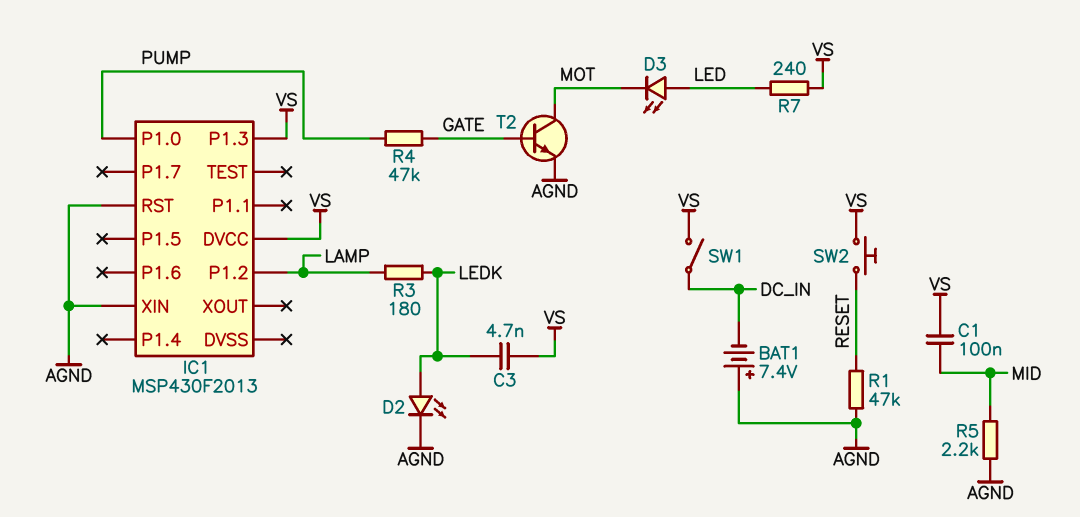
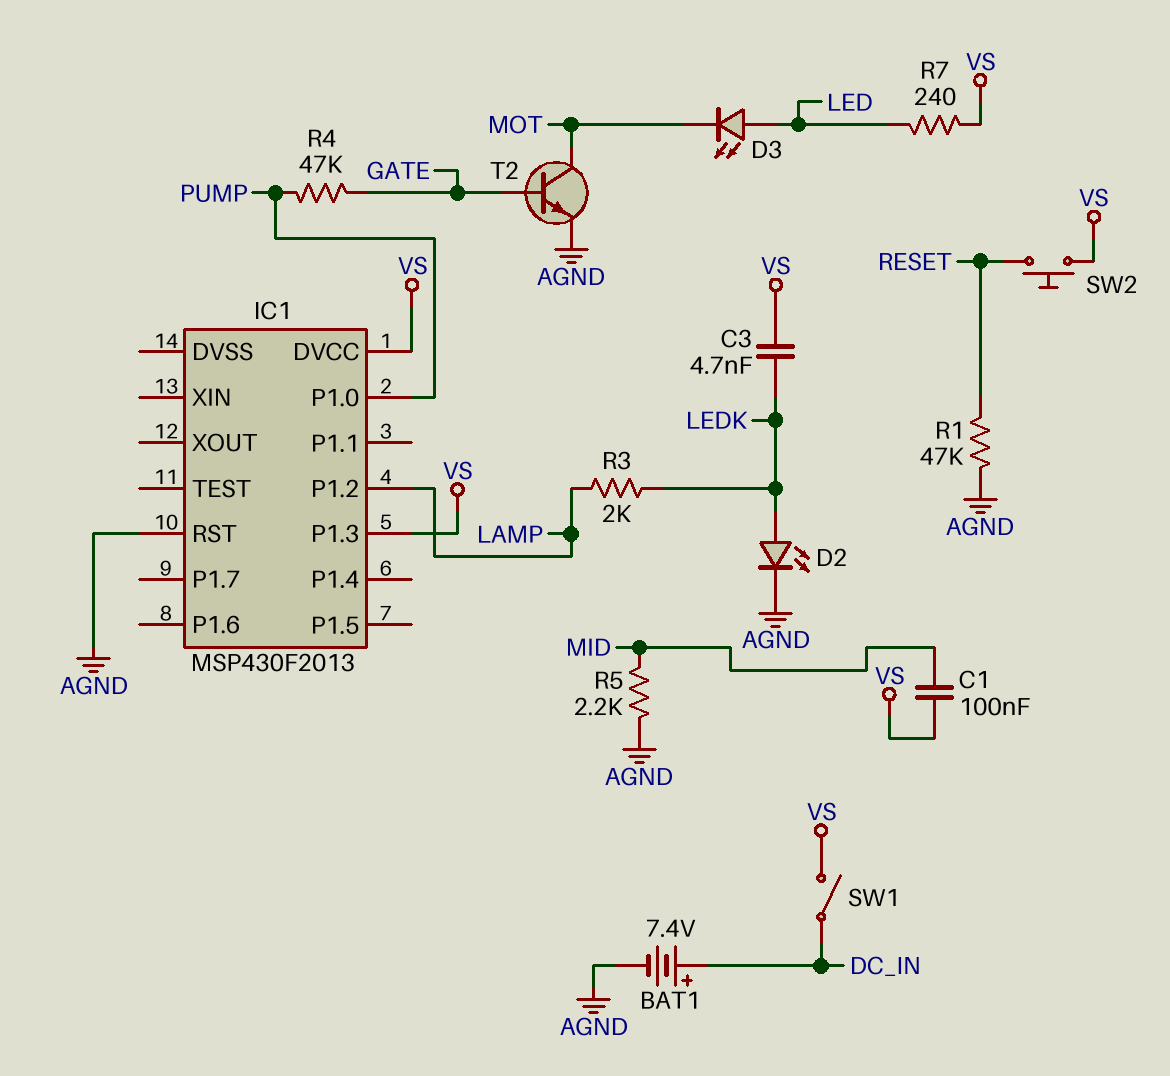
BAT1: 7.4V (plus AGND, minus DC_IN) -> 7.4V (plus DC_IN, minus AGND)
IC1 pin XIN: AGND -> none
R3: 180 (LAMP, LEDK) -> 2k (LAMP, LEDK)

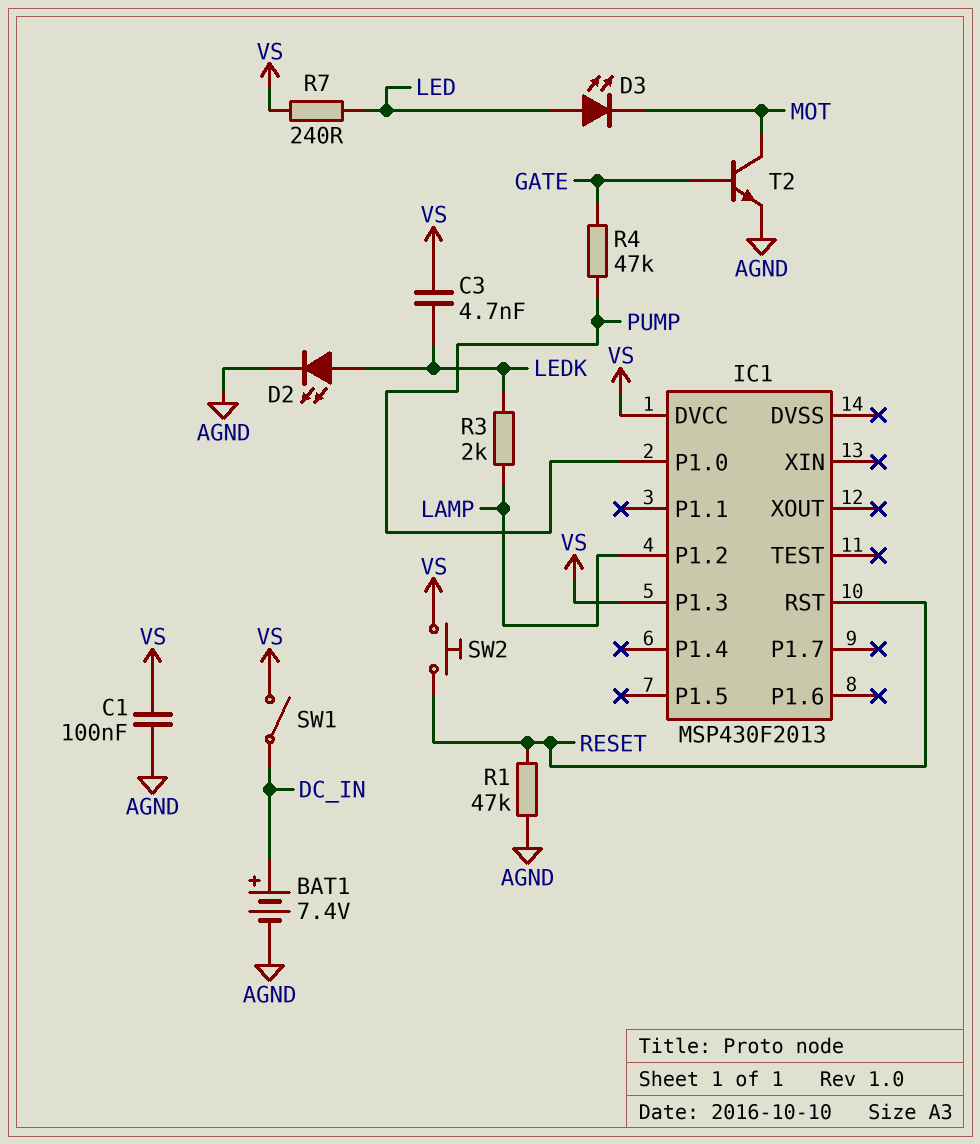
C1: 100nF (MID, VS) -> 100nF (AGND, VS)
IC1 pin RST: AGND -> RESET
R5: 2.2k (AGND, MID) -> none

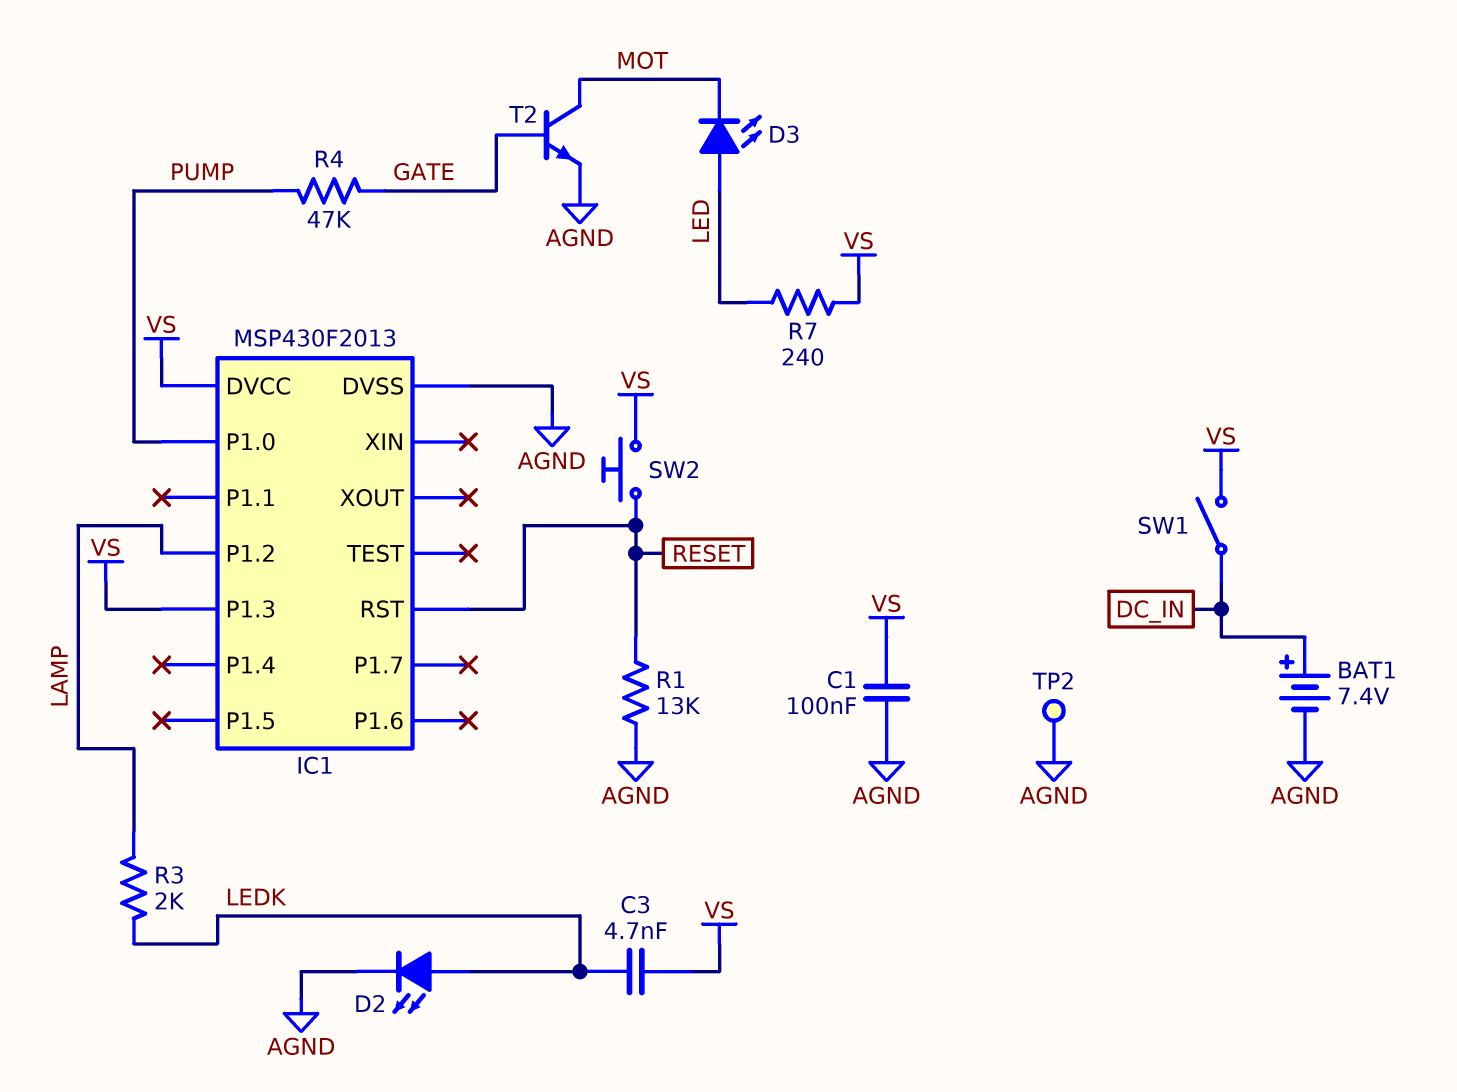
IC1 pin DVSS: none -> AGND
R1: 47k (AGND, RESET) -> 13k (AGND, RESET)
TP2: none -> test point (AGND)

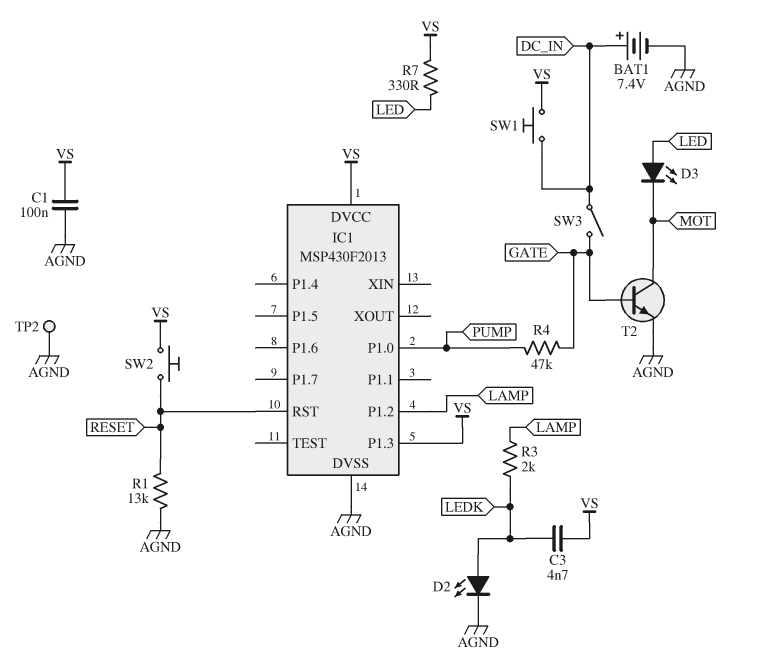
R7: 240 (LED, VS) -> 330 (LED, VS)
SW1: switch (DC_IN, VS) -> button (DC_IN, VS)
SW3: none -> switch (DC_IN, GATE)

